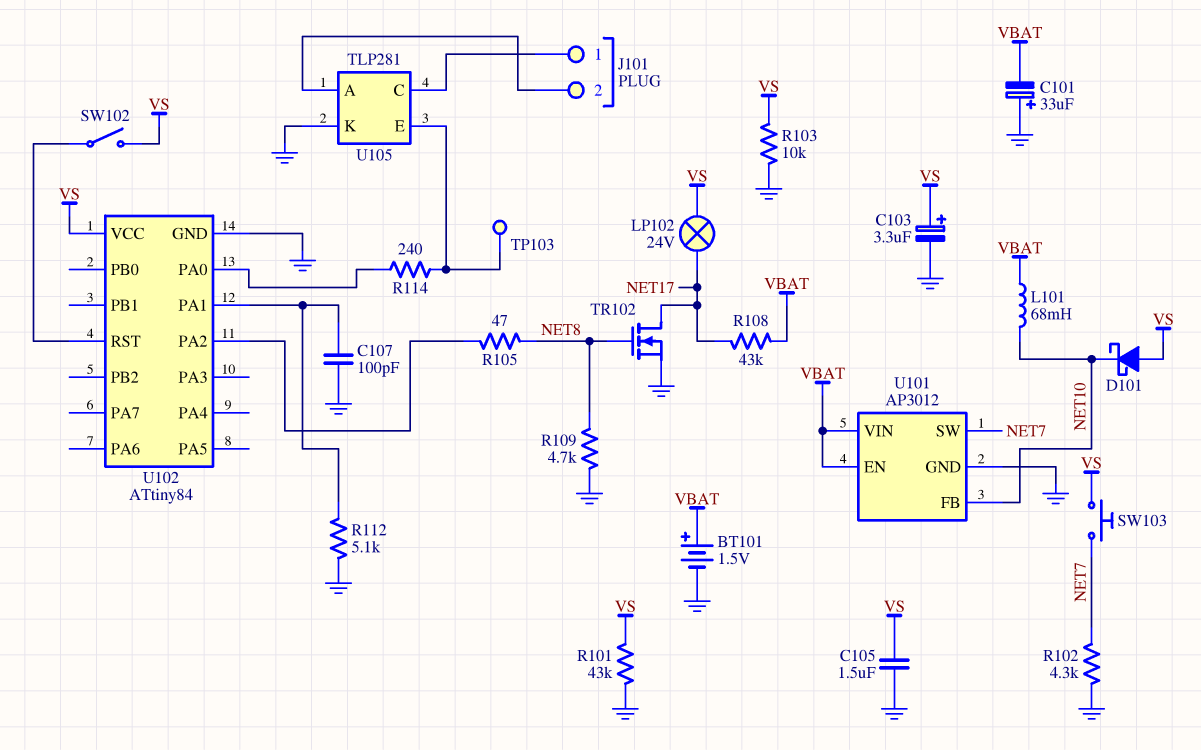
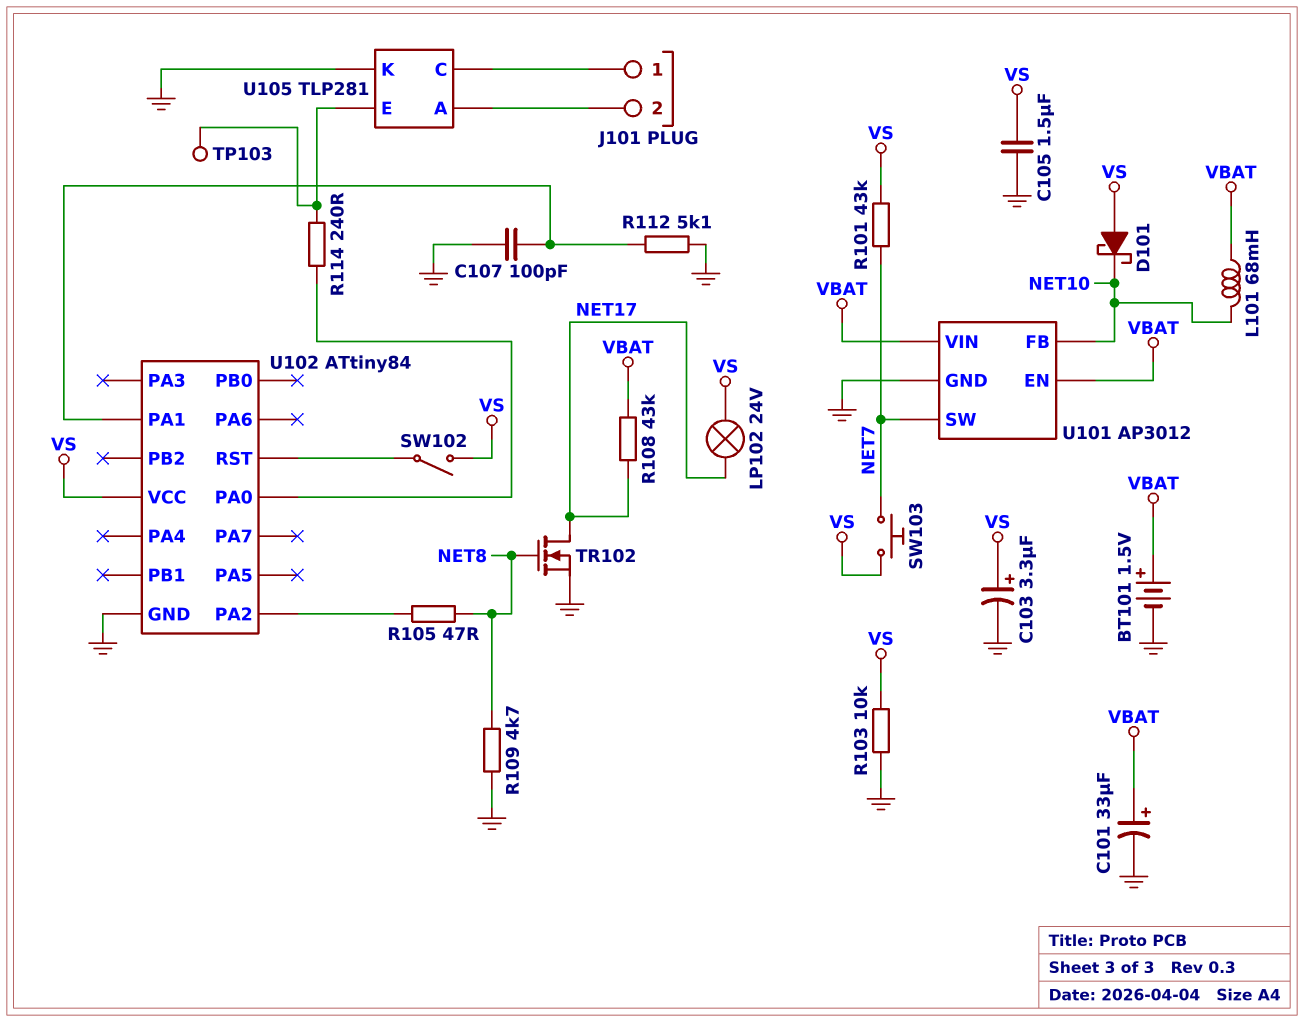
C101: 33uF (plus GND, minus VBAT) -> 33uF (plus VBAT, minus GND)
R101: 43k (GND, VS) -> 43k (NET7, VS)
R102: 4.3k (GND, NET7) -> none

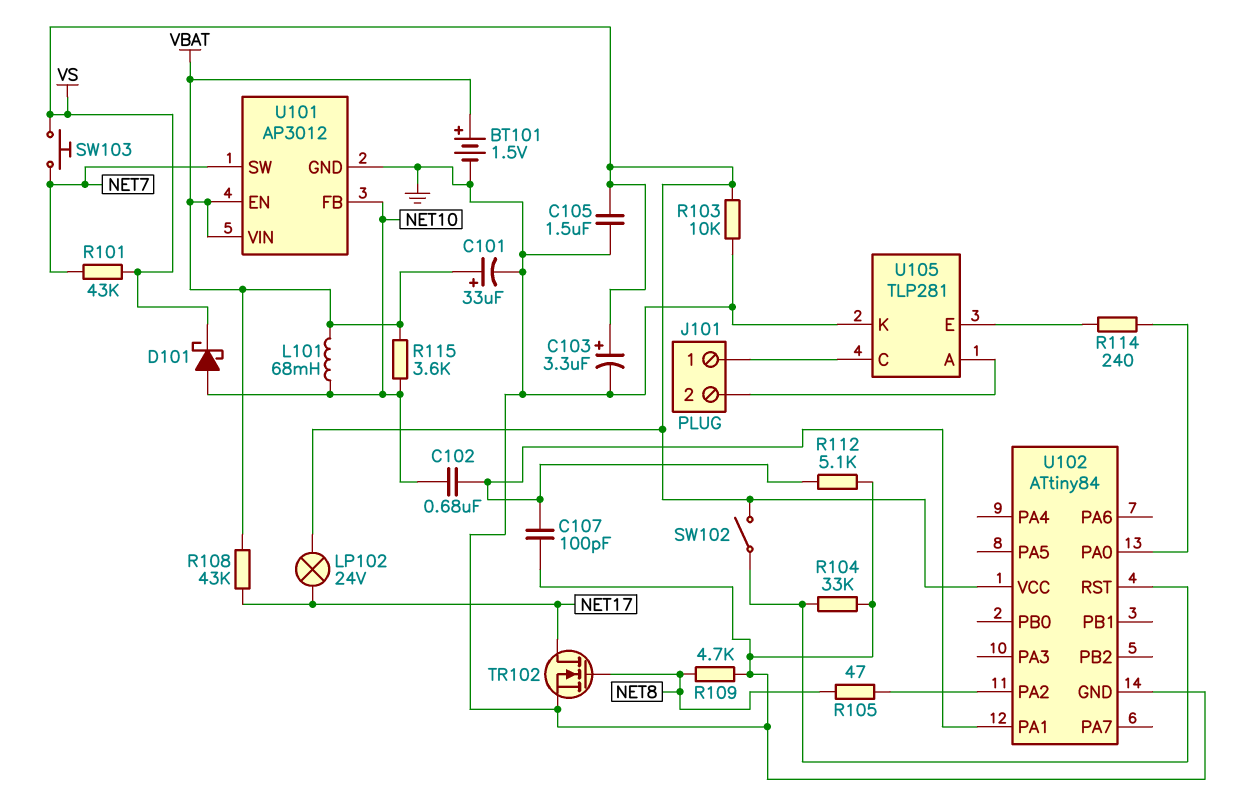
C102: none -> 680nF (NET10, U102/PA1)
D101: schottky (A VS, K NET10) -> schottky (A NET10, K VS)
R104: none -> 33k (GND, U102/RST)
R115: none -> 3.6k (NET10, VBAT)
TP103: test point (U105/E) -> none

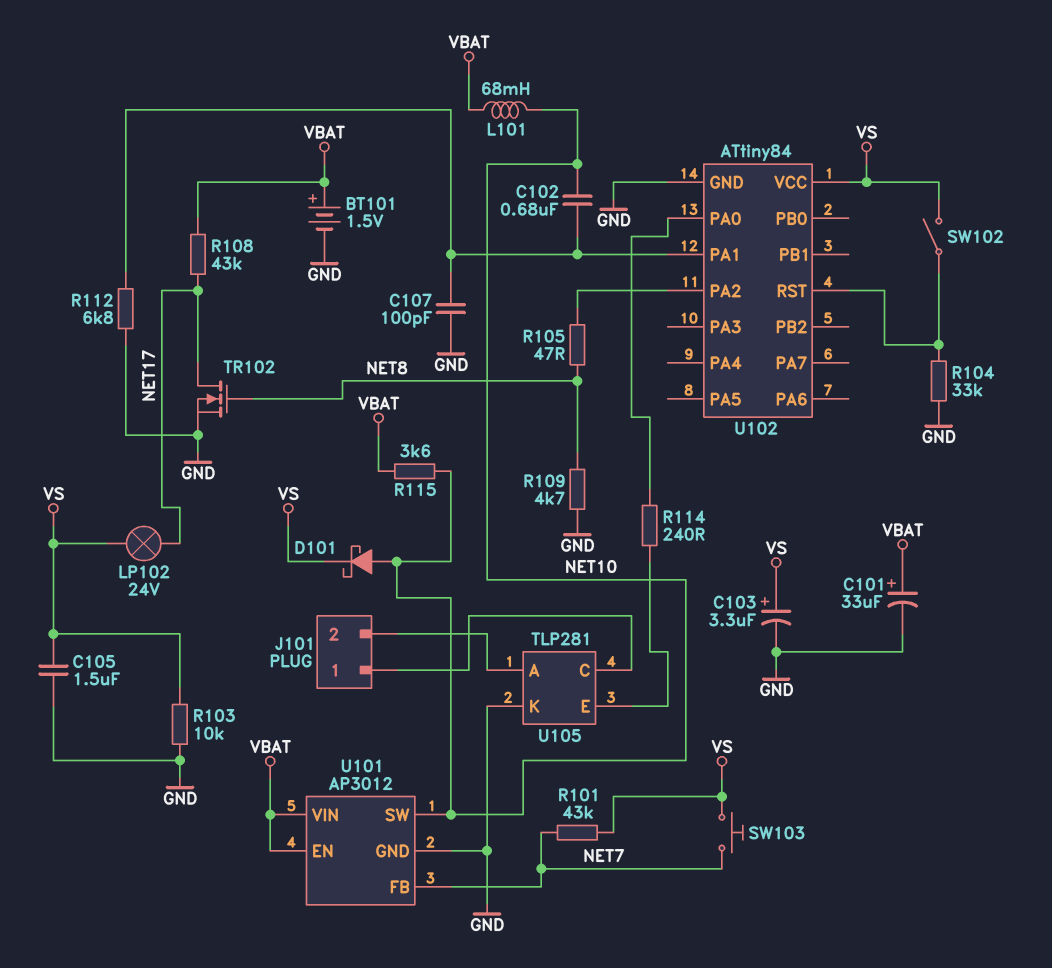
R112: 5.1k (GND, U102/PA1) -> 6.8k (GND, U102/PA1)
U101 pin FB: NET10 -> NET7
U101 pin SW: NET7 -> NET10

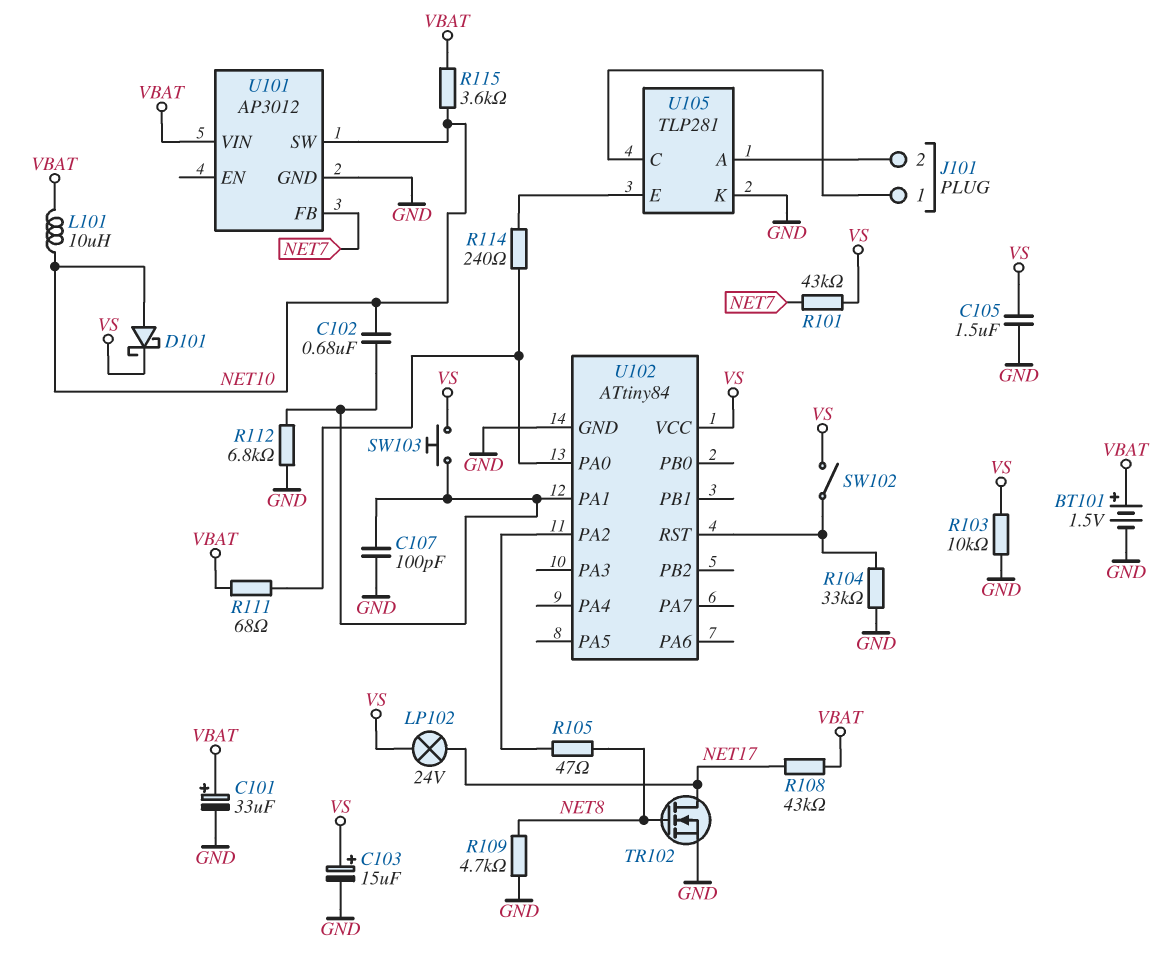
C103: 3.3uF (plus VS, minus GND) -> 15uF (plus VS, minus GND)
L101: 68mH (NET10, VBAT) -> 10uH (NET10, VBAT)
R111: none -> 68 (U102/PA0, VBAT)
SW103: button (NET7, VS) -> button (U102/PA1, VS)
U101 pin EN: VBAT -> none

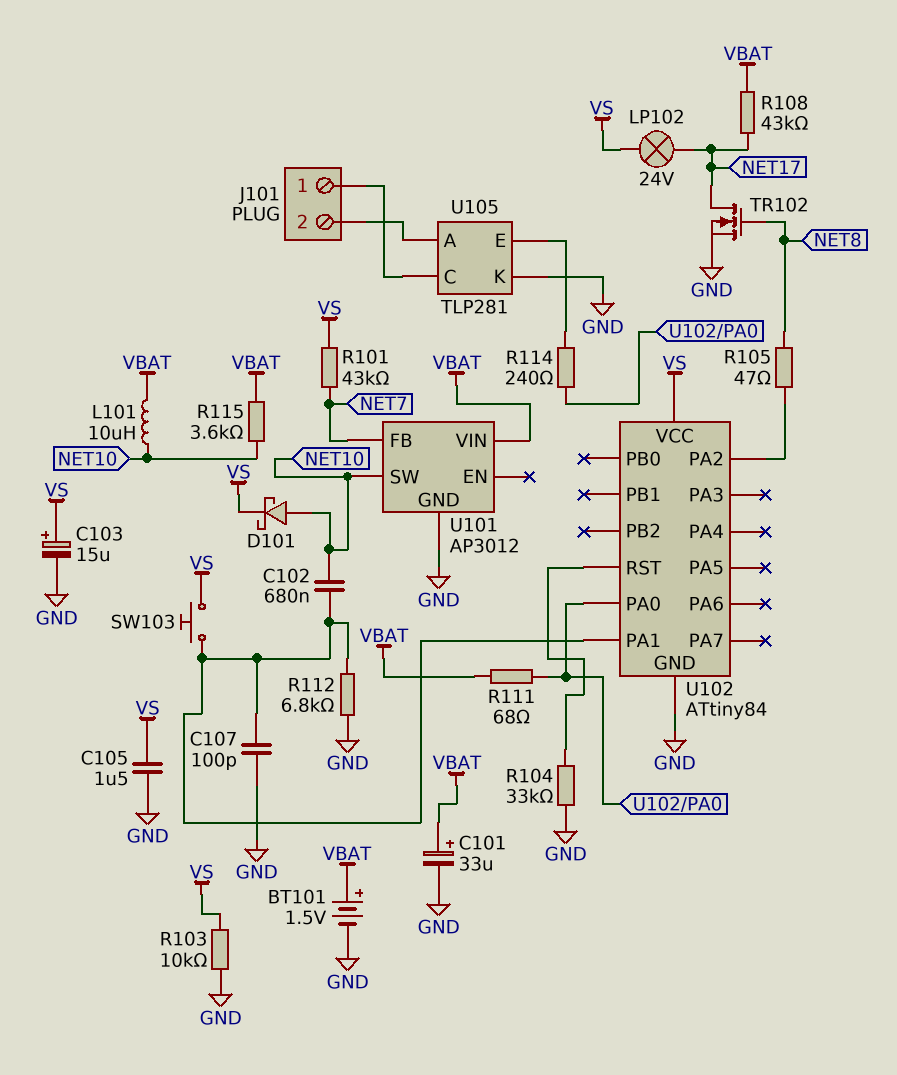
R109: 4.7k (GND, NET8) -> none
SW102: switch (U102/RST, VS) -> none

